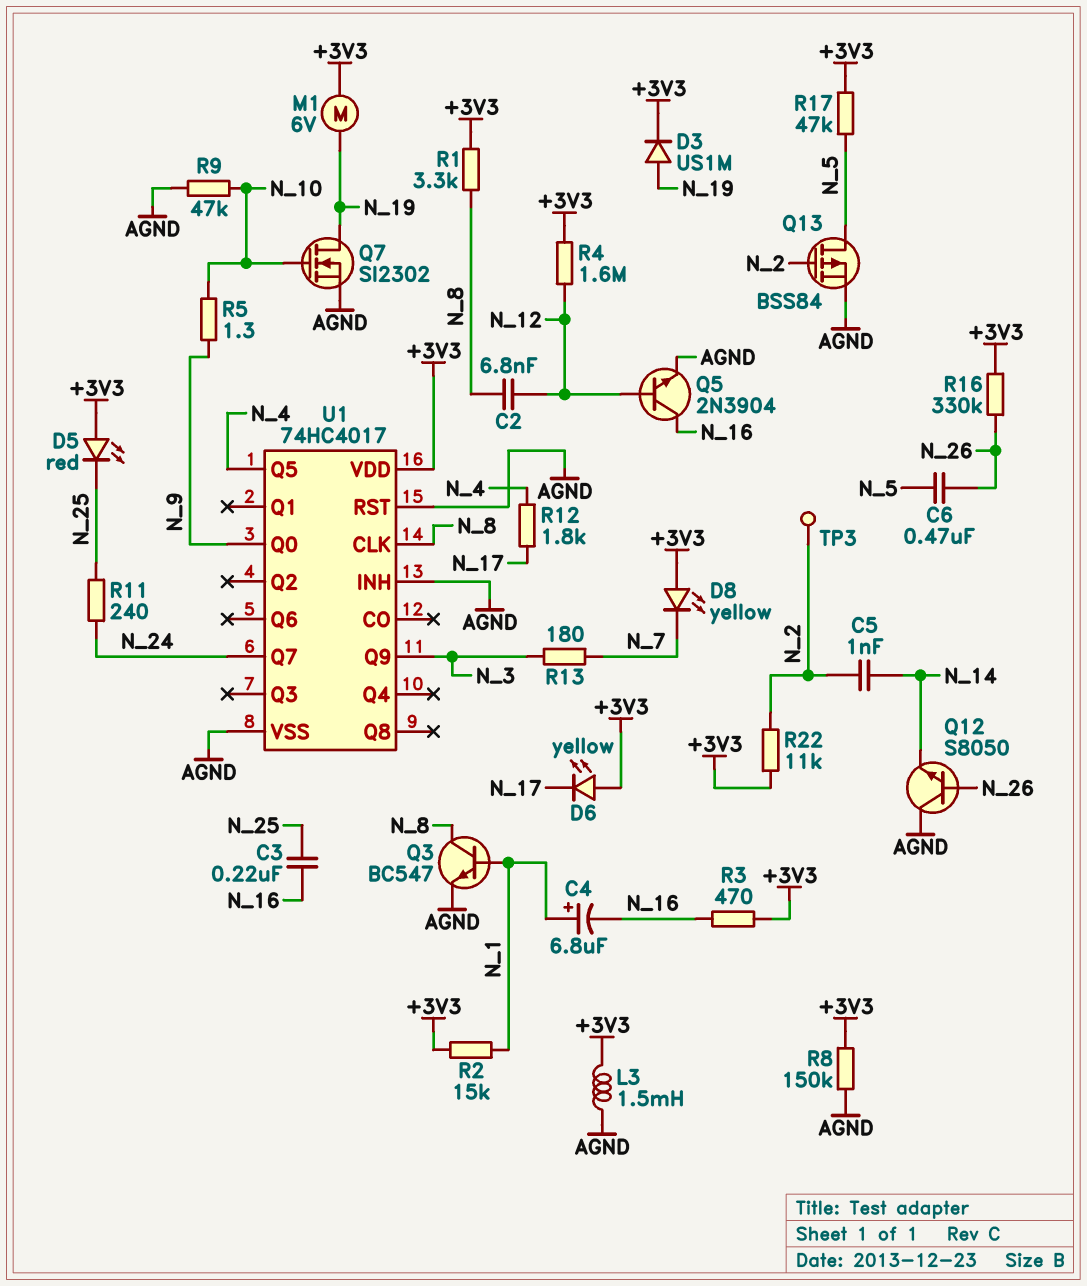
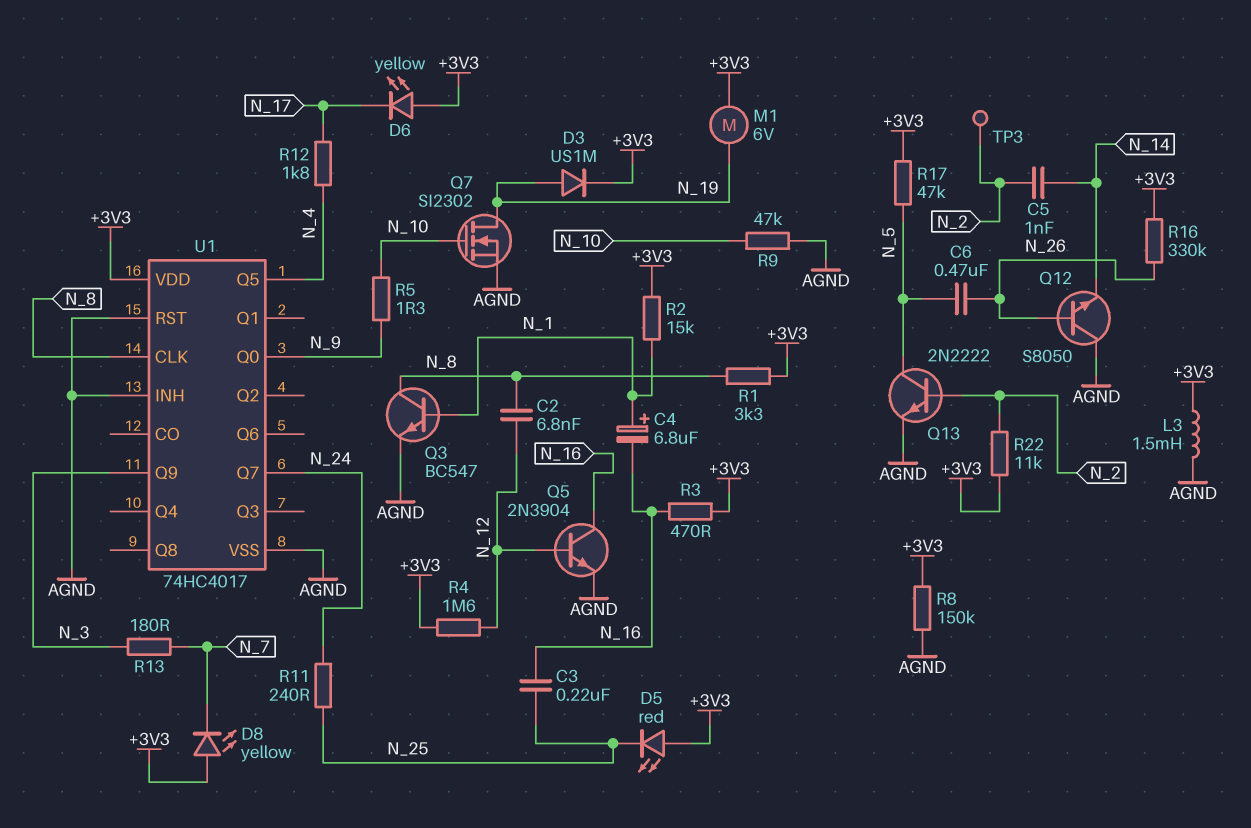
Q13: PMOS BSS84 (G N_2, D N_5, S AGND) -> NPN 2N2222 (B N_2, C N_5, E AGND)

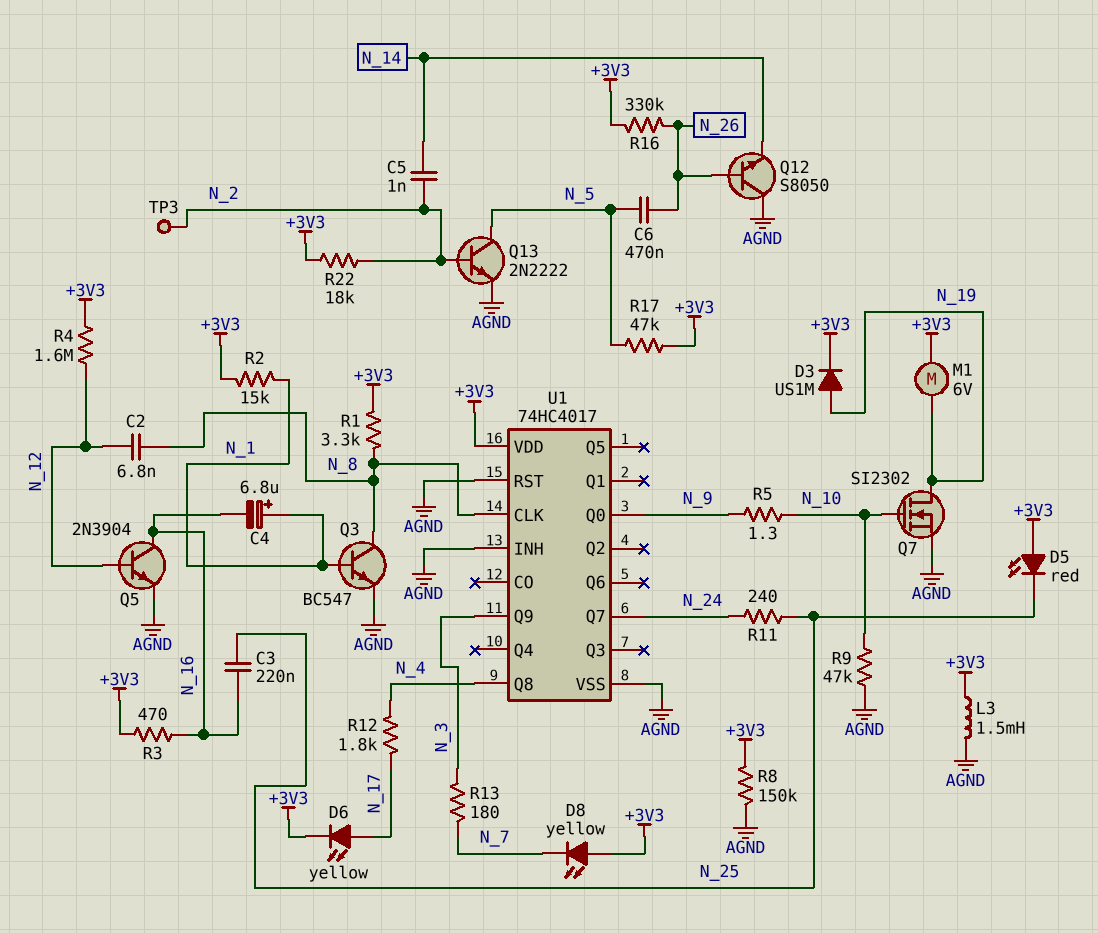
D6: LED yellow (A +3V3, K N_17) -> LED yellow (A N_17, K +3V3)
R22: 11k (+3V3, N_2) -> 18k (+3V3, N_2)
U1 pin Q5: N_4 -> none
U1 pin Q8: none -> N_4

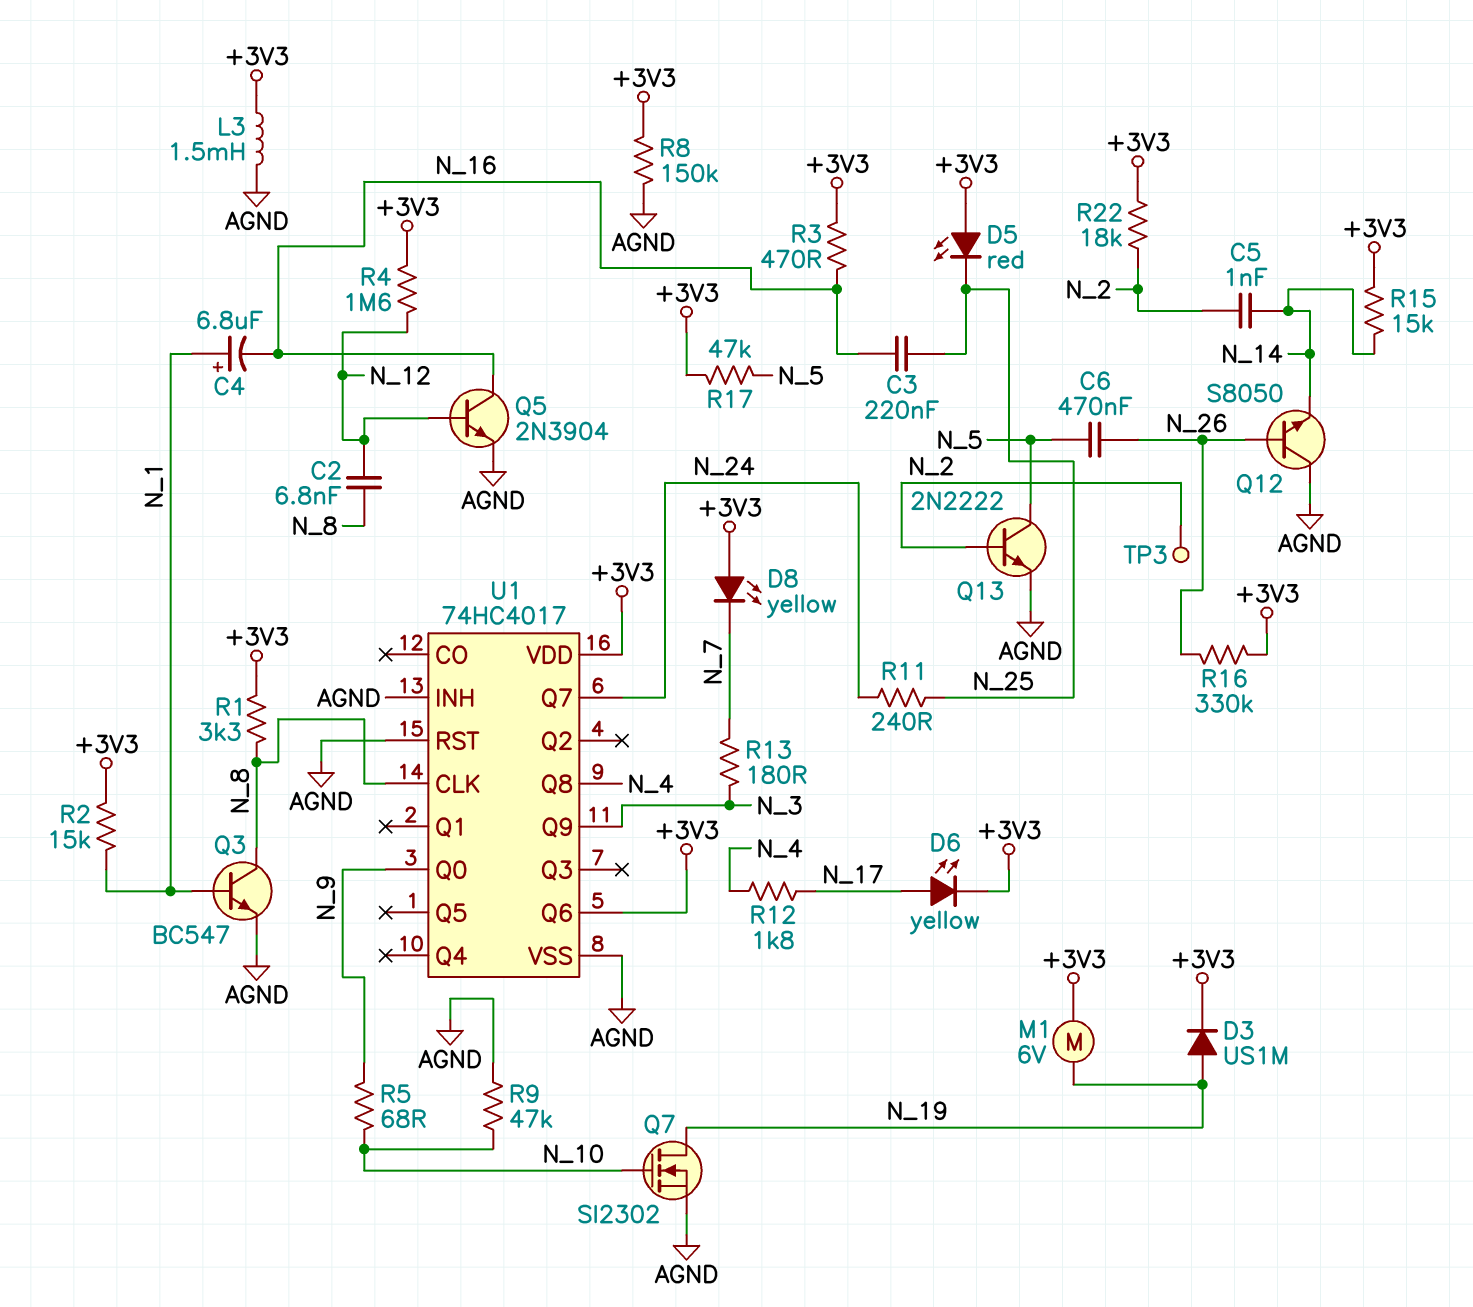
R5: 1.3 (N_9, N_10) -> 68 (N_9, N_10)
R15: none -> 15k (+3V3, N_14)
U1 pin Q6: none -> +3V3

